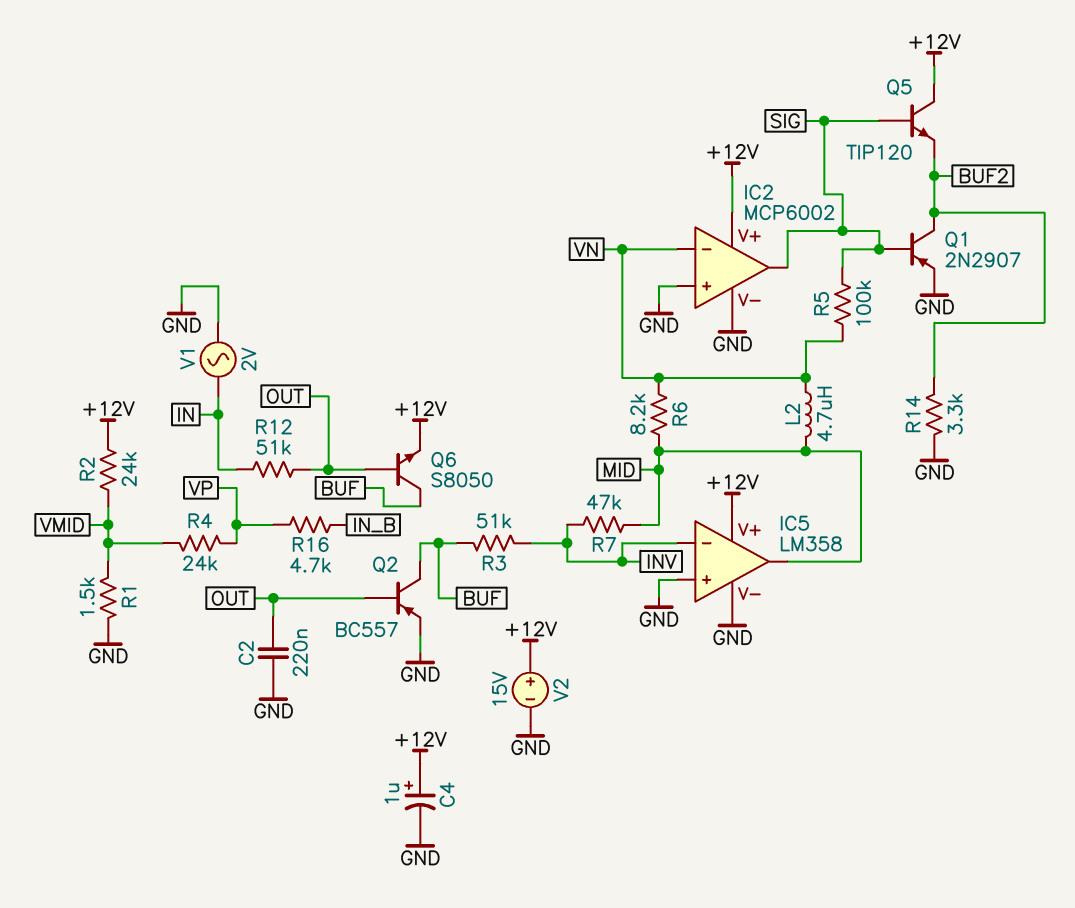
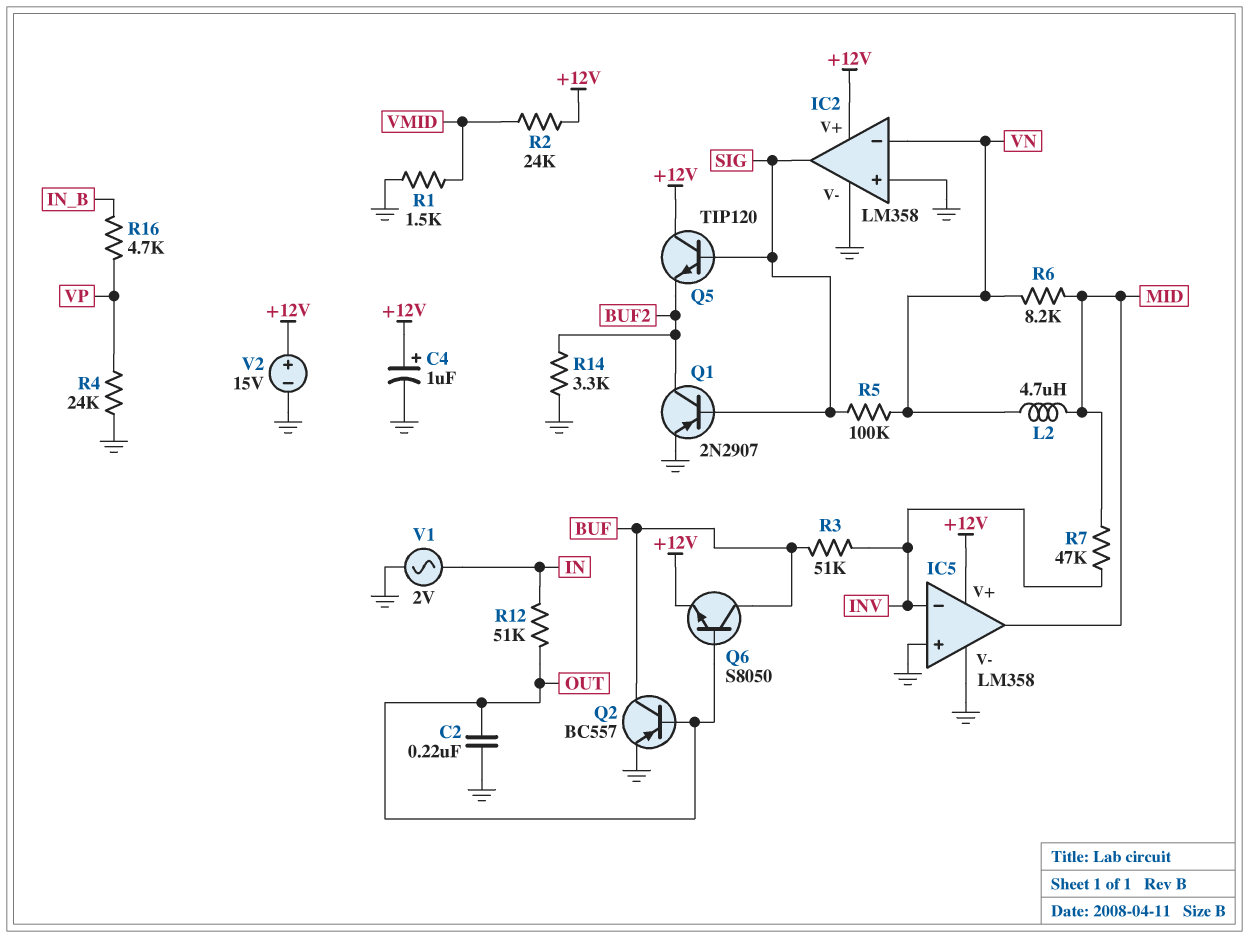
IC2: MCP6002 -> LM358
R4: 24k (VMID, VP) -> 24k (GND, VP)

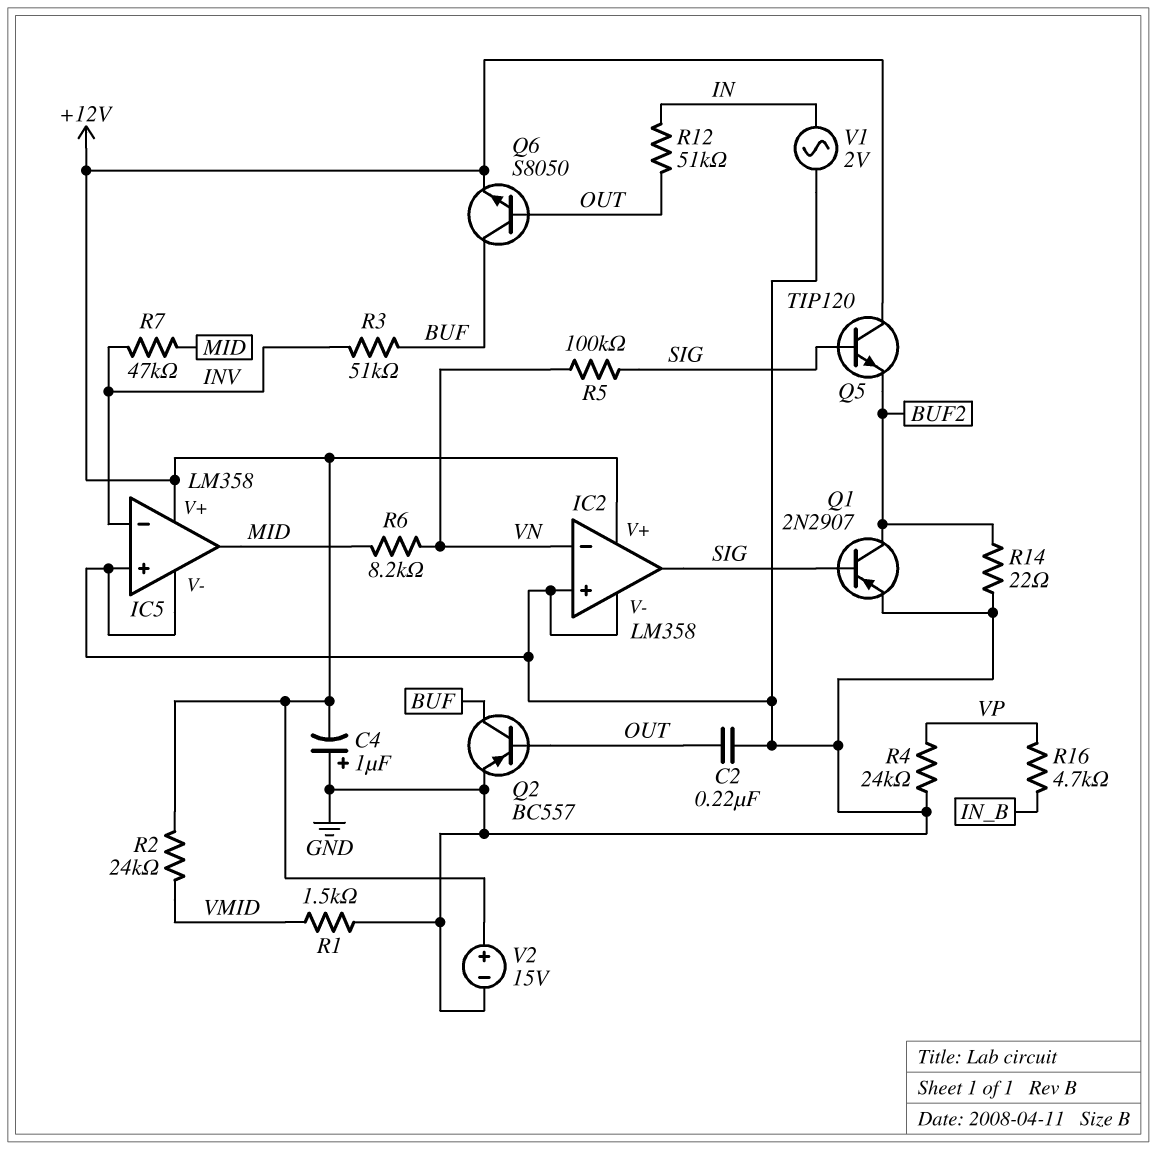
C4: 1uF (plus +12V, minus GND) -> 1uF (plus GND, minus +12V)
L2: 4.7uH (MID, VN) -> none
R14: 3.3k (BUF2, GND) -> 22 (BUF2, GND)

